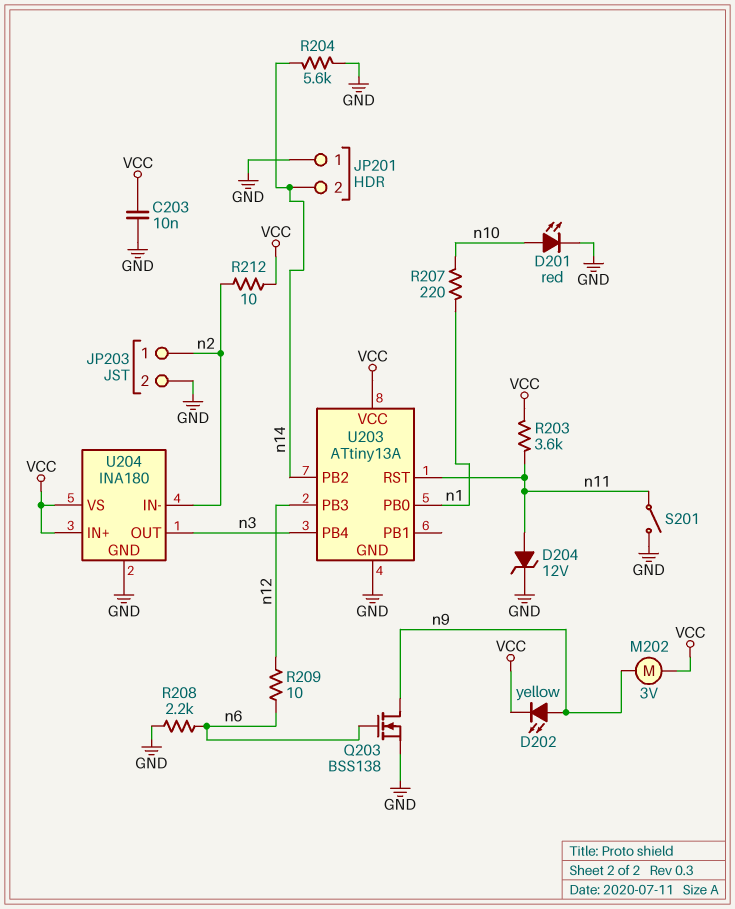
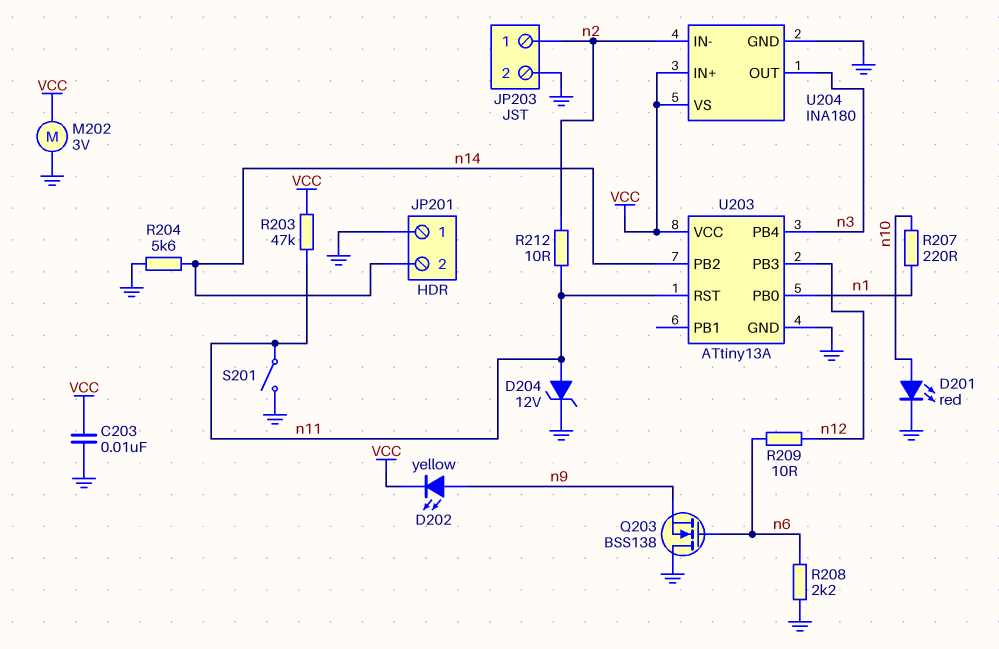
M202: motor 3V (VCC, n9) -> motor 3V (GND, VCC)
Q203: NMOS BSS138 (G n6, D n9, S GND) -> NMOS BSS138 (G n6, D GND, S n9)
R203: 3.6k (VCC, n11) -> 47k (VCC, n11)
R212: 10 (VCC, n2) -> 10 (n2, n11)

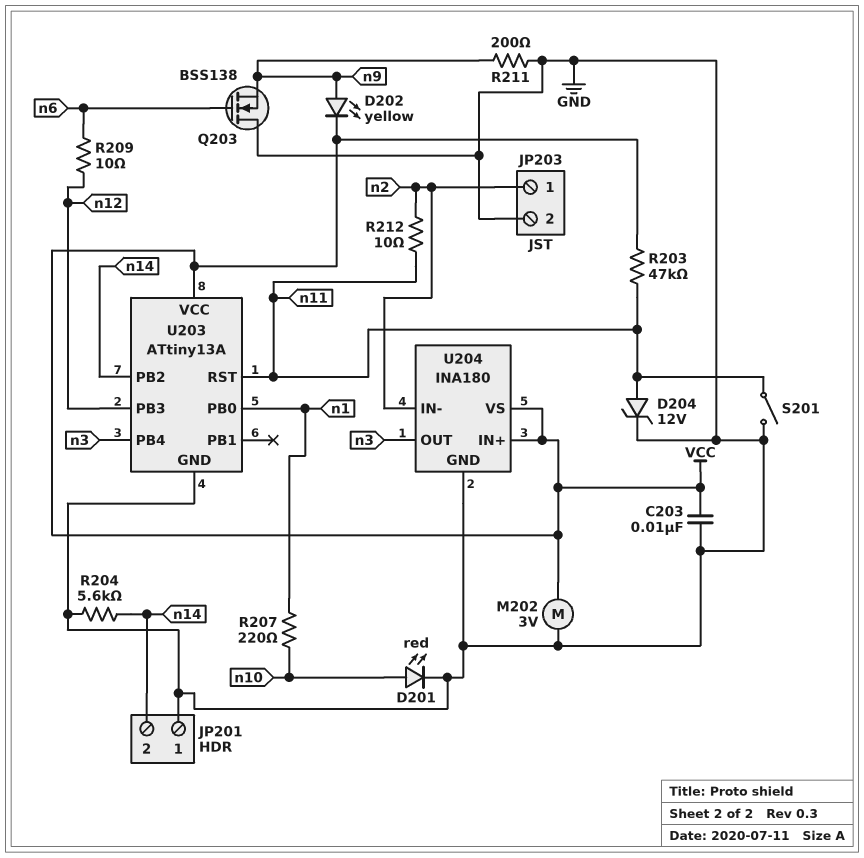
R208: 2.2k (GND, n6) -> none
R211: none -> 200 (GND, n9)

